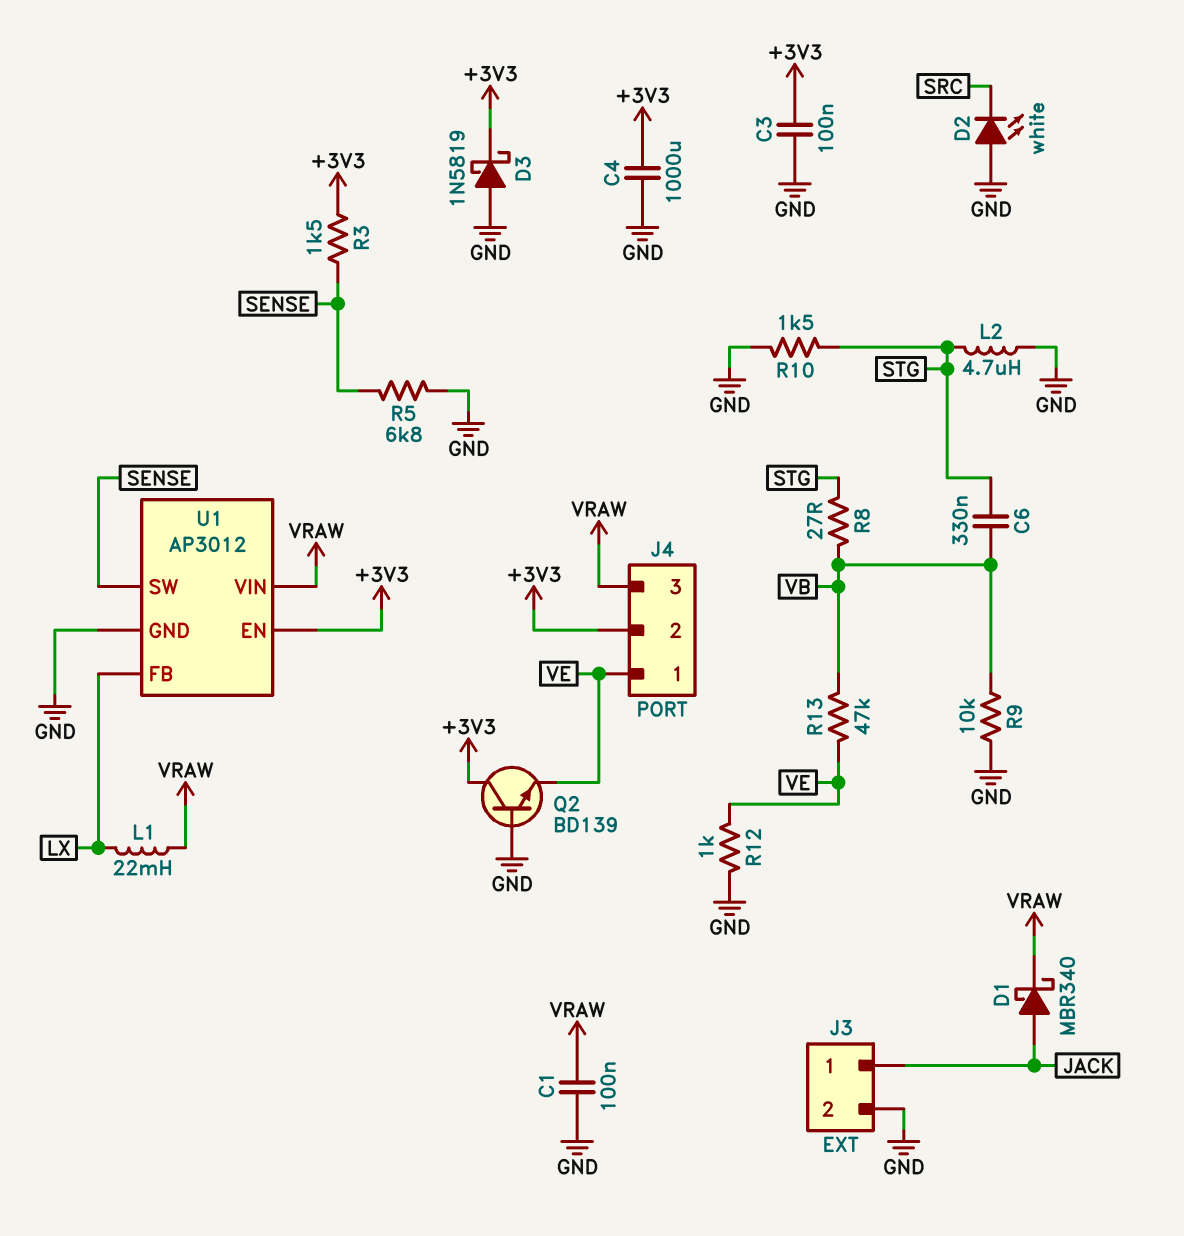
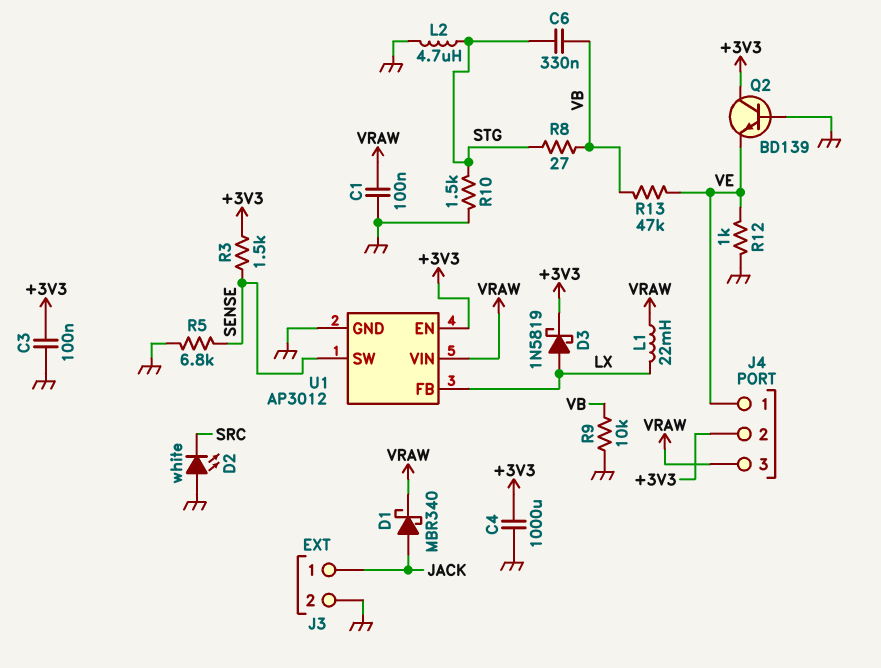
D3: schottky 1N5819 (A GND, K +3V3) -> schottky 1N5819 (A LX, K +3V3)

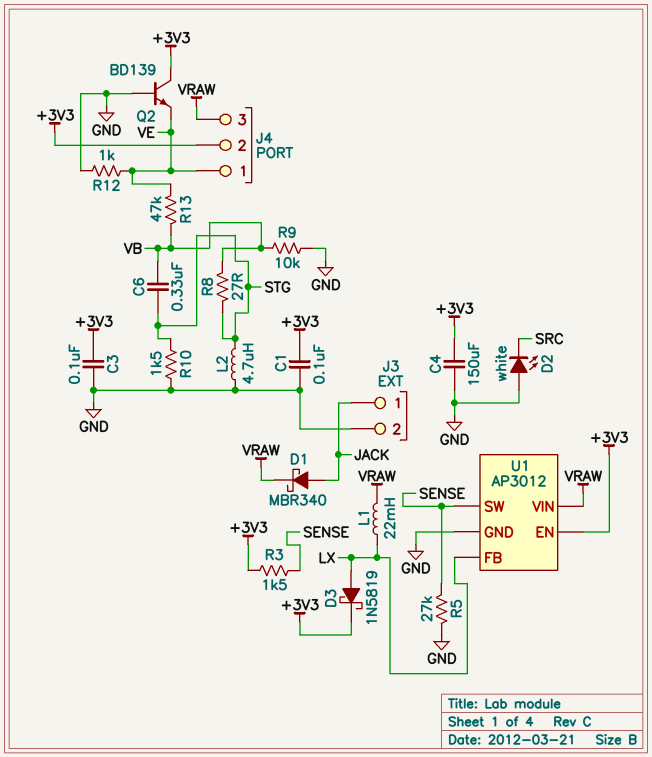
C1: 100nF (GND, VRAW) -> 100nF (+3V3, GND)
C4: 1000uF (+3V3, GND) -> 150uF (+3V3, GND)
R5: 6.8k (GND, SENSE) -> 27k (GND, SENSE)

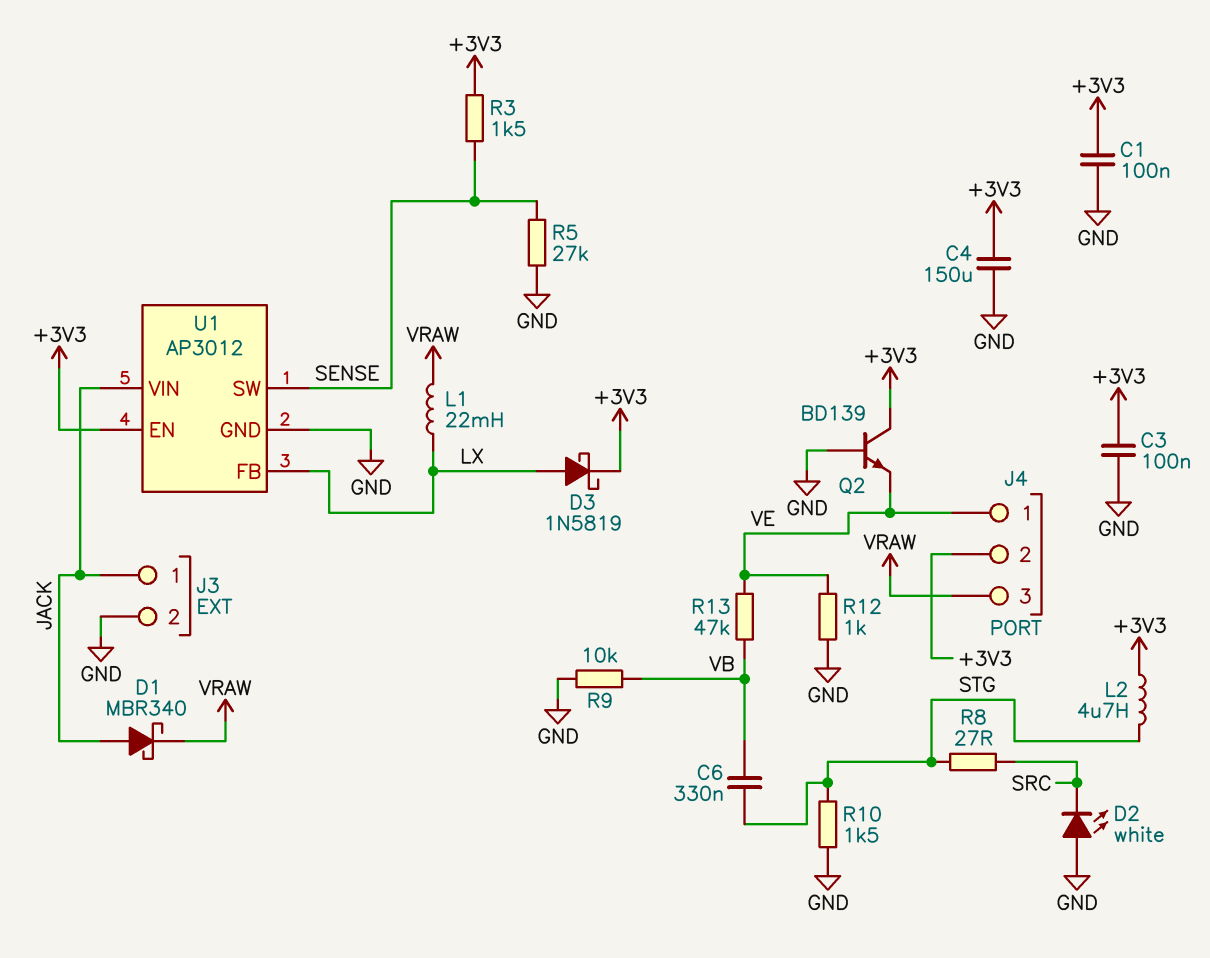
L2: 4.7uH (GND, STG) -> 4.7uH (+3V3, STG)
R8: 27 (STG, VB) -> 27 (SRC, STG)
U1 pin VIN: VRAW -> JACK

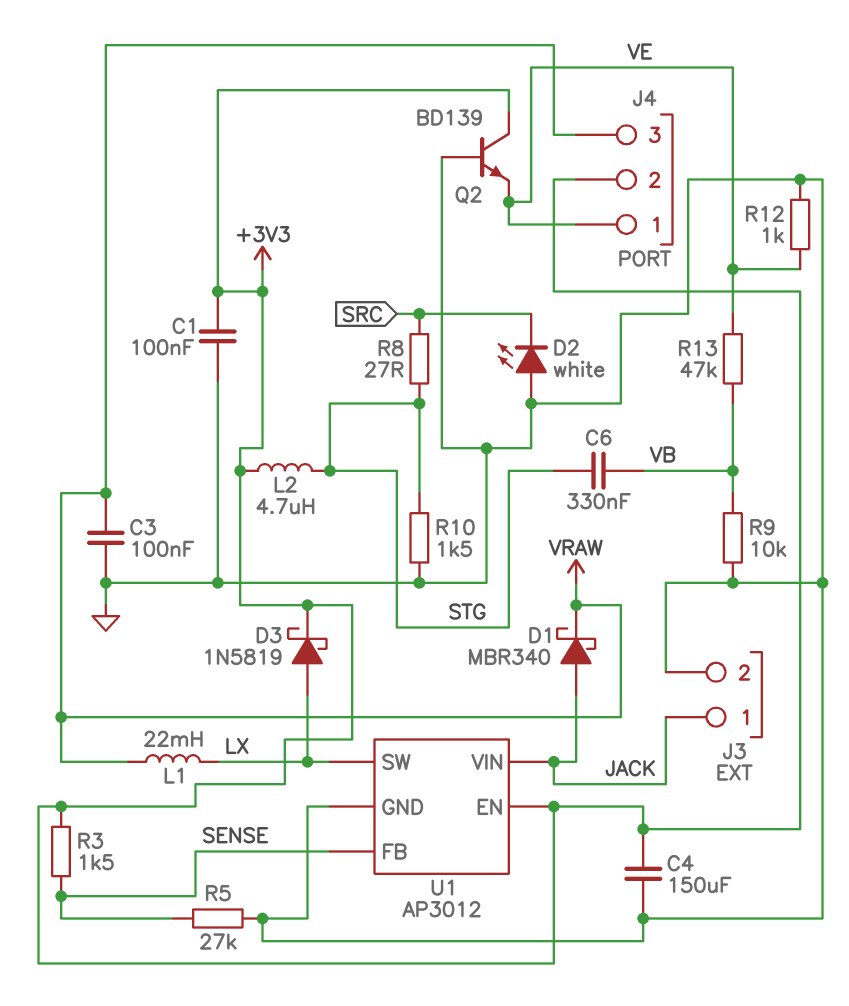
C3: 100nF (+3V3, GND) -> 100nF (GND, VRAW)
U1 pin FB: LX -> SENSE
U1 pin SW: SENSE -> LX

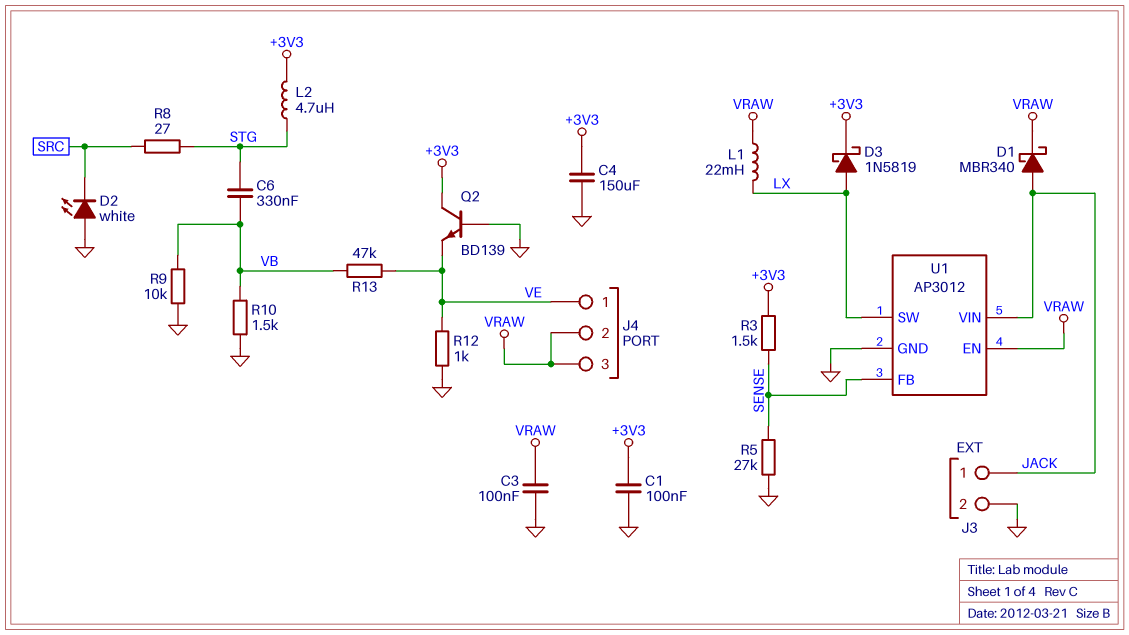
J4 pin 2: +3V3 -> VRAW
R10: 1.5k (GND, STG) -> 1.5k (GND, VB)
U1 pin EN: +3V3 -> VRAW

